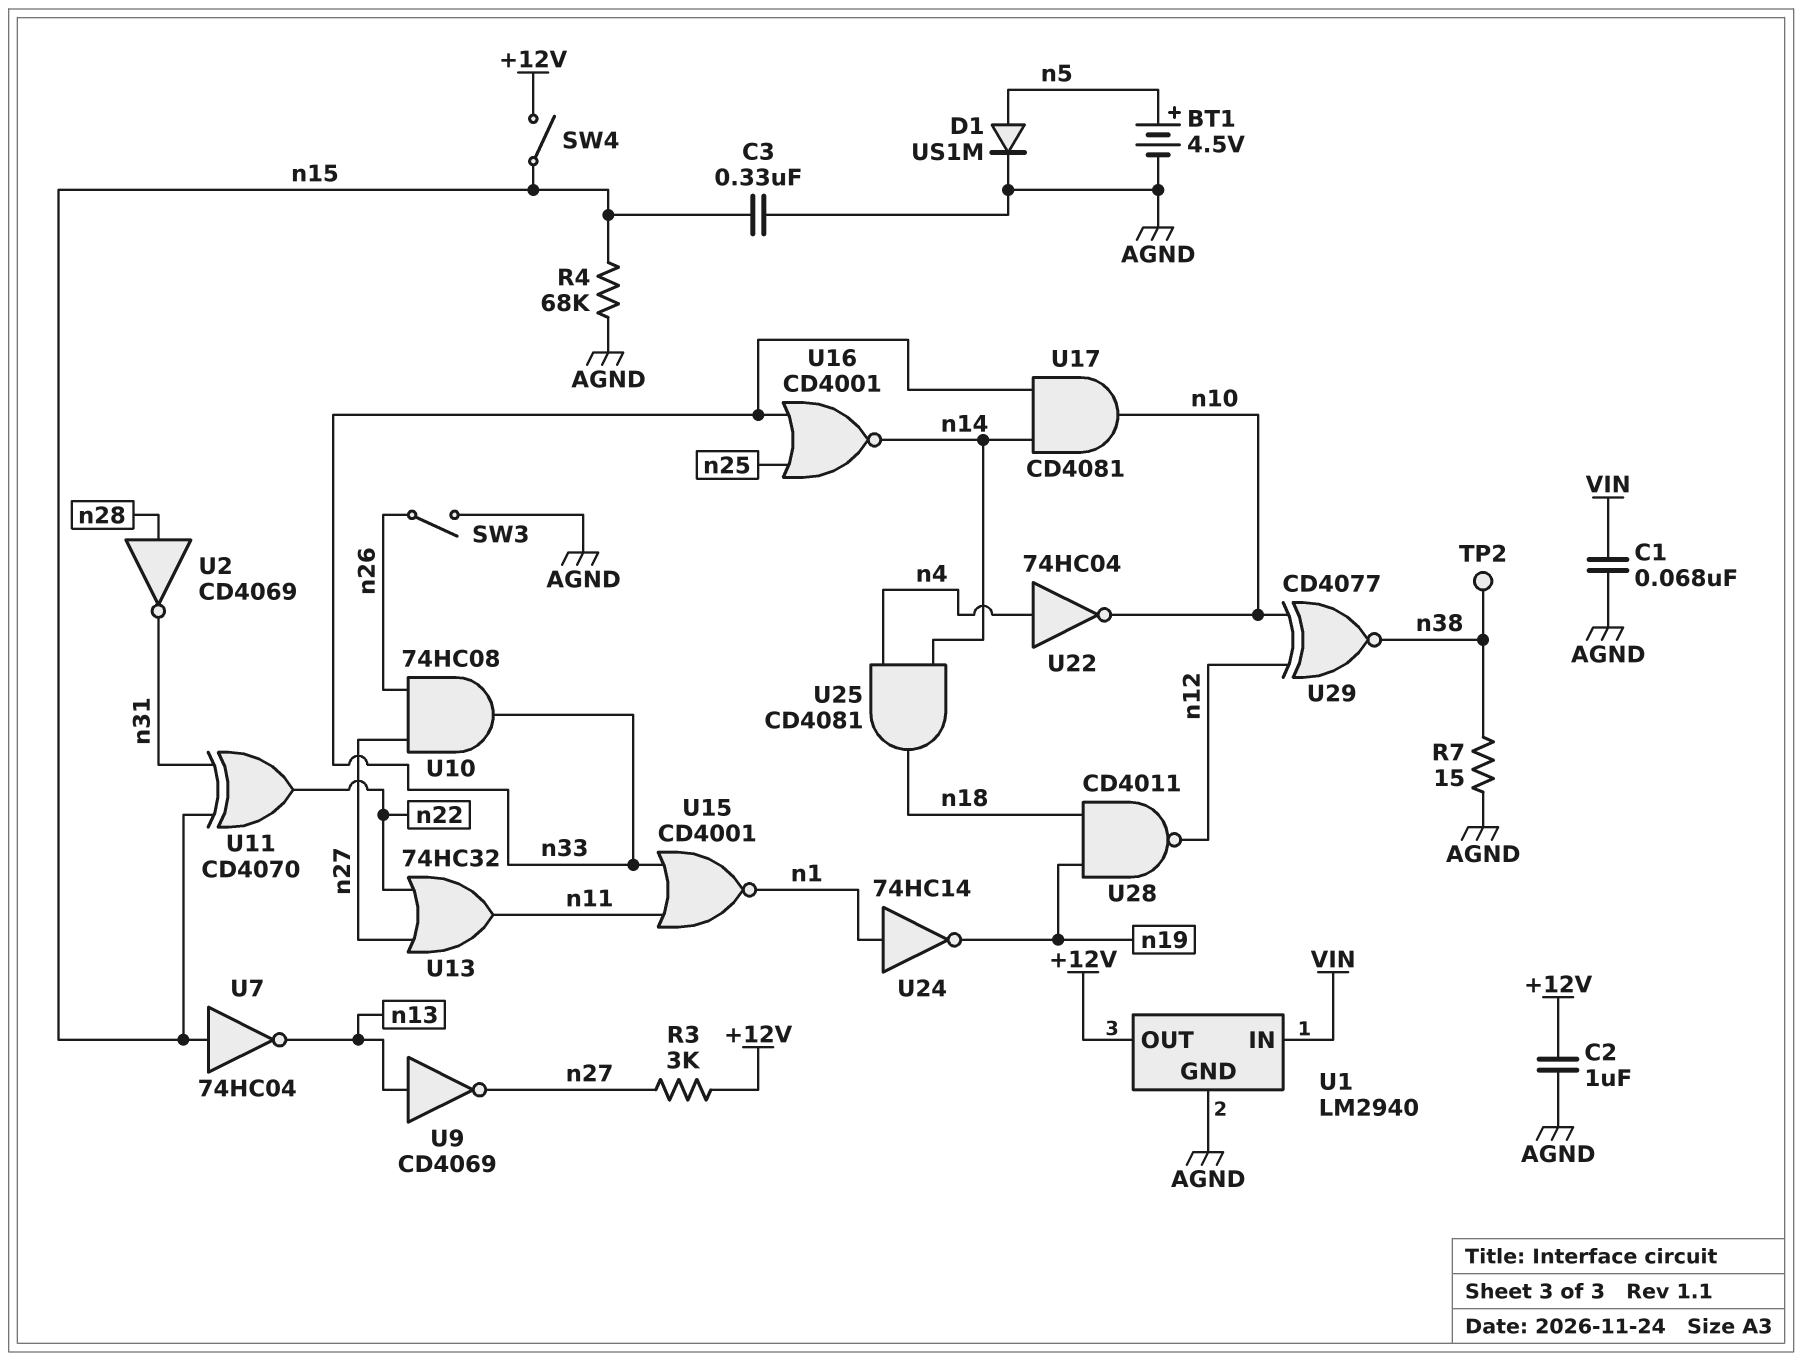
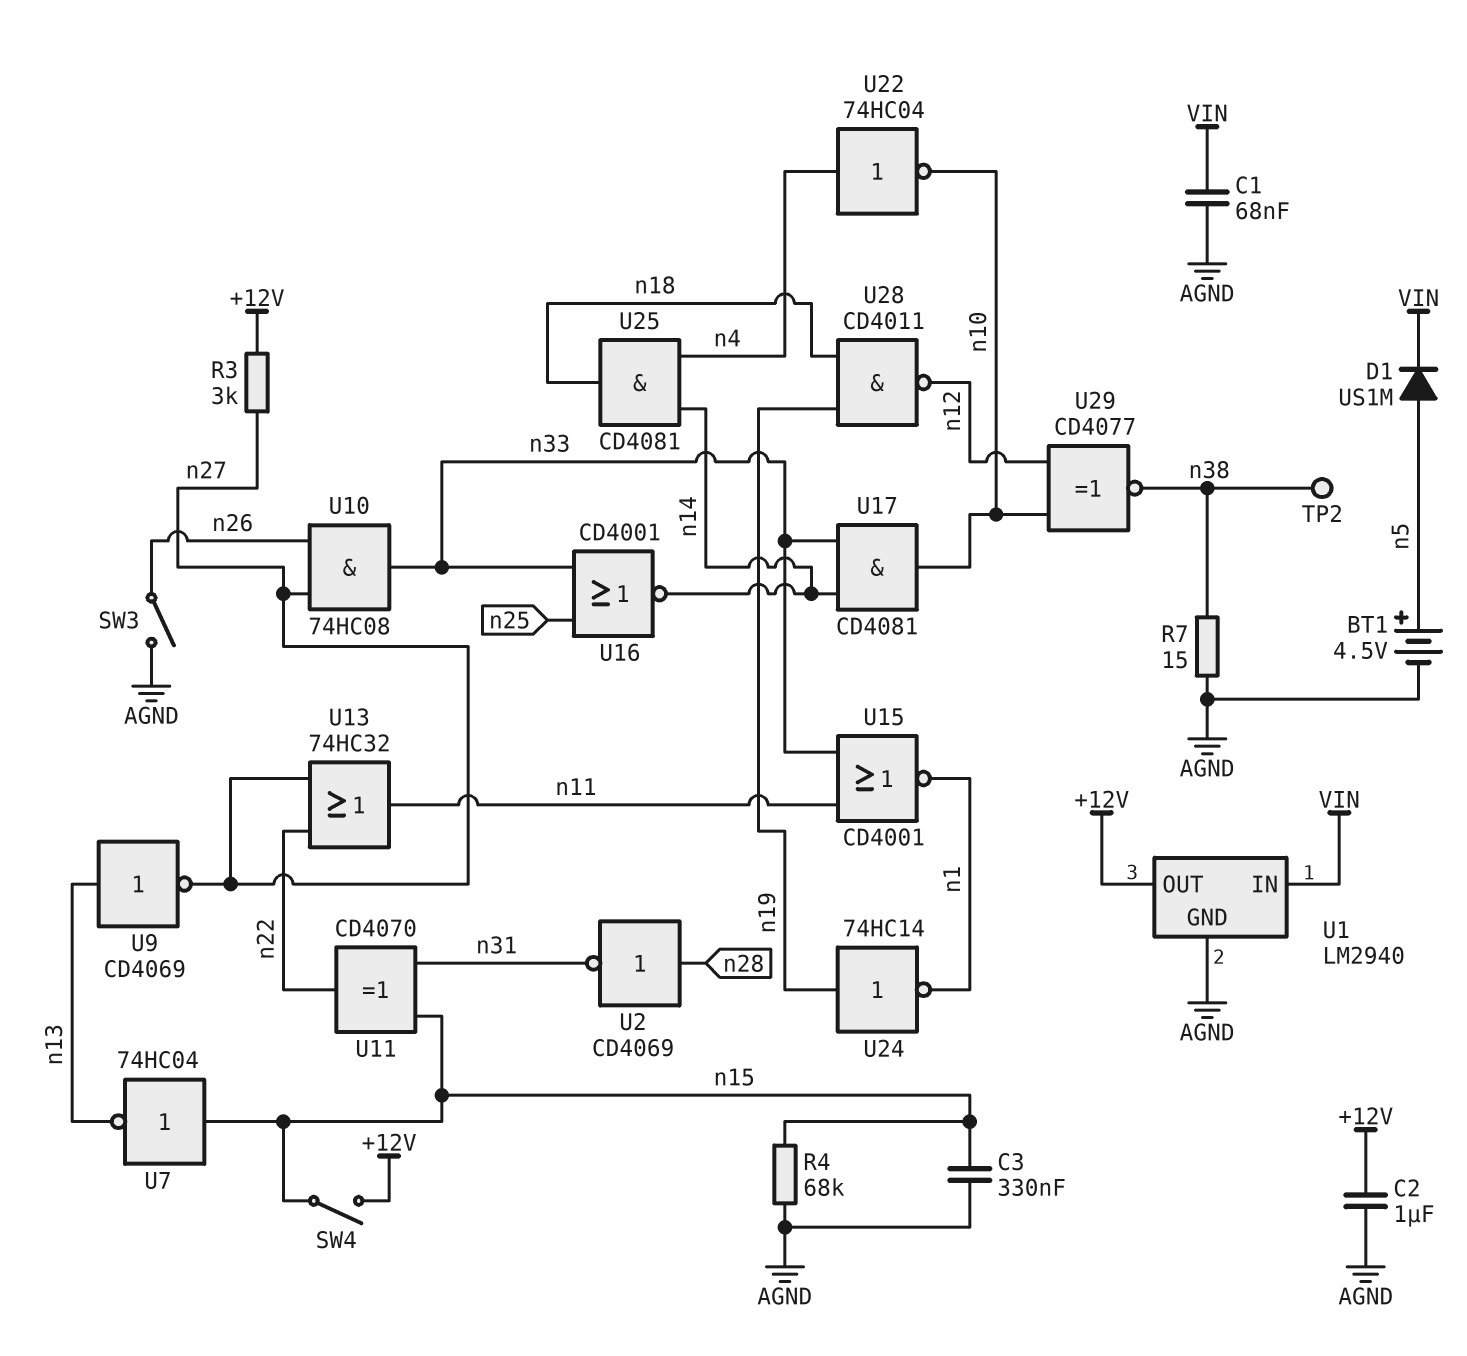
D1: diode US1M (A n5, K AGND) -> diode US1M (A n5, K VIN)
U24: NOT 74HC14 (in n1, out n19) -> NOT 74HC14 (in n19, out n1)

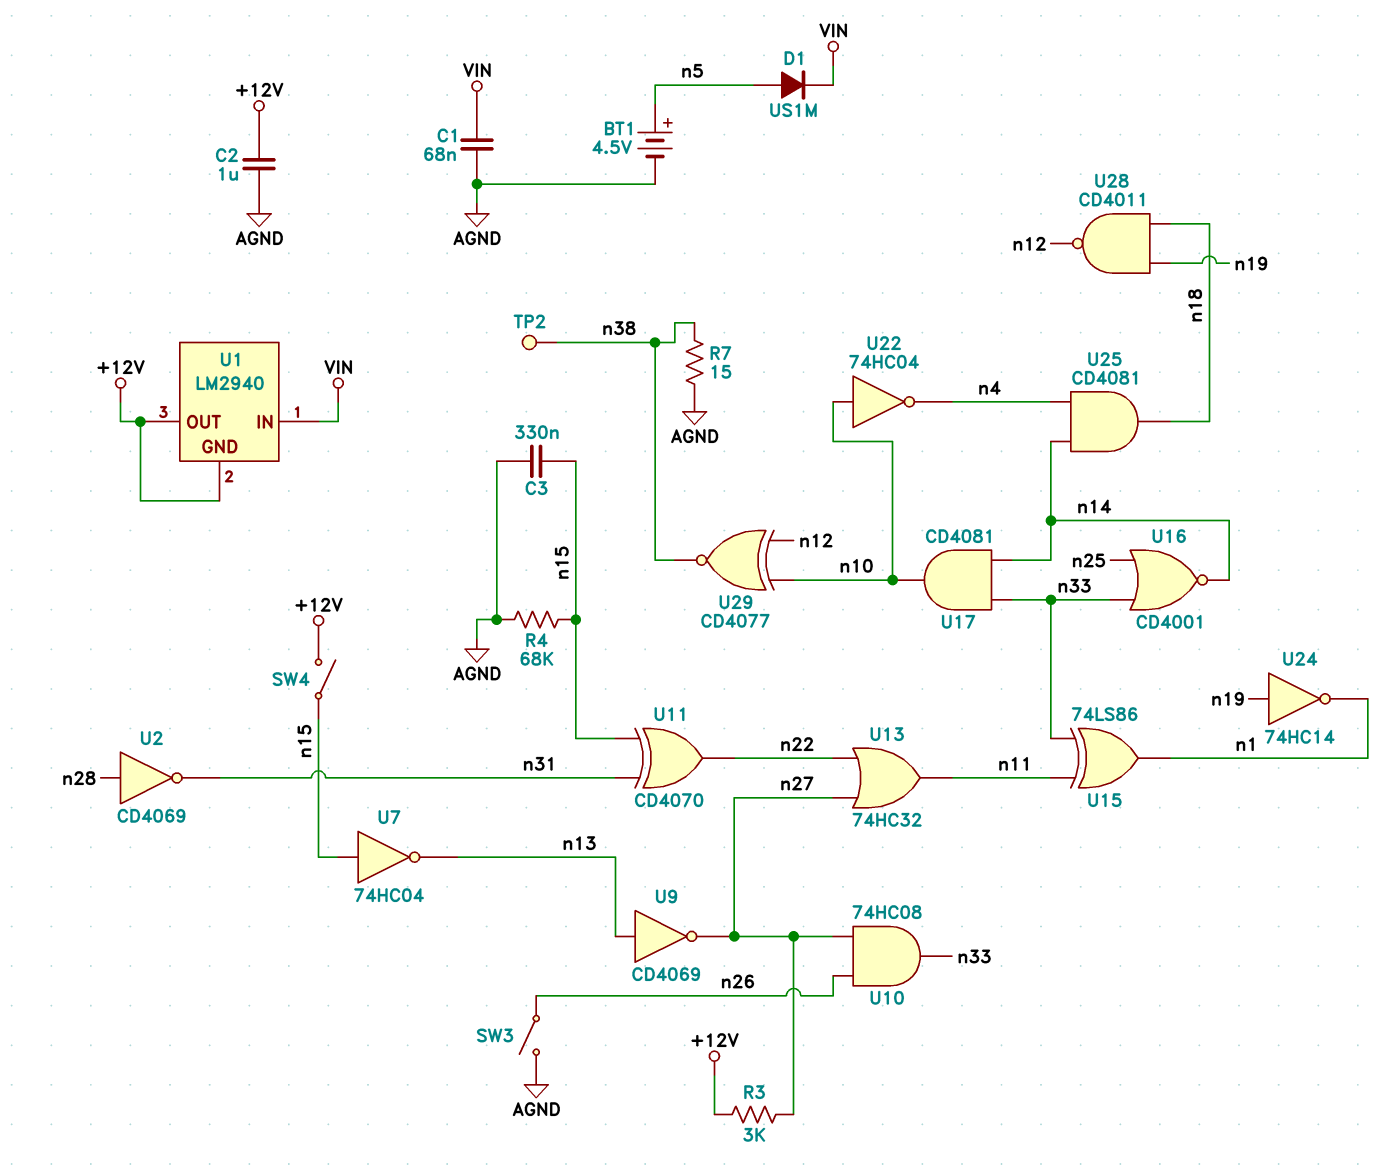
U1 pin GND: AGND -> +12V
U15: NOR CD4001 (in n11, in n33, out n1) -> XOR 74LS86 (in n11, in n33, out n1)
U22: NOT 74HC04 (in n4, out n10) -> NOT 74HC04 (in n10, out n4)

